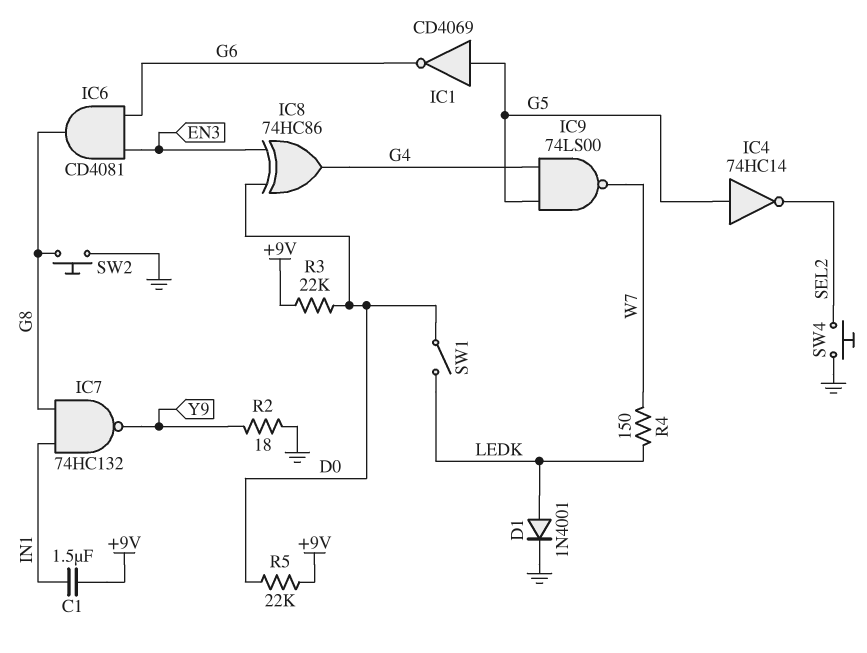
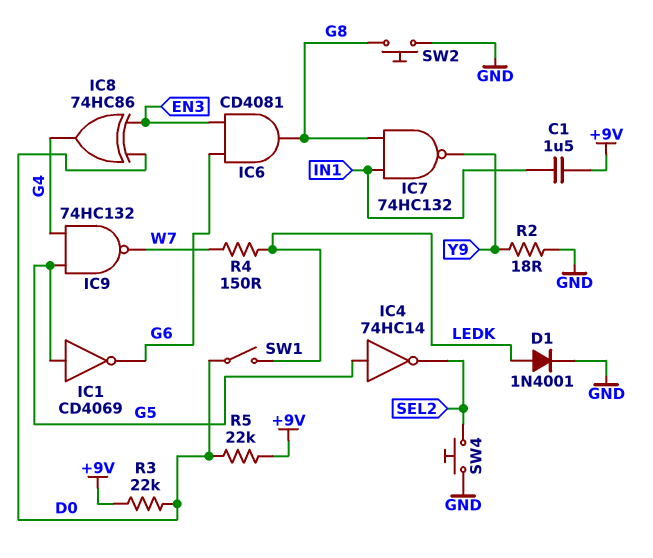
IC9: NAND 74LS00 (in G4, in G5, out W7) -> NAND 74HC132 (in G4, in G5, out W7)

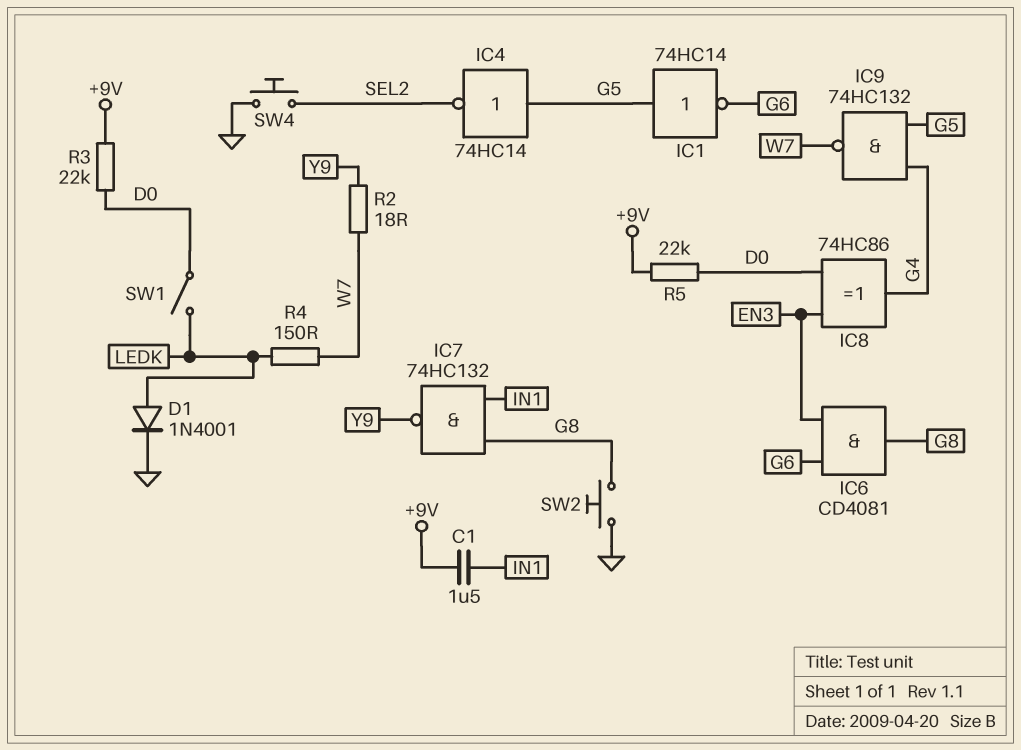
IC1: NOT CD4069 (in G5, out G6) -> NOT 74HC14 (in G5, out G6)
R2: 18 (GND, Y9) -> 18 (W7, Y9)

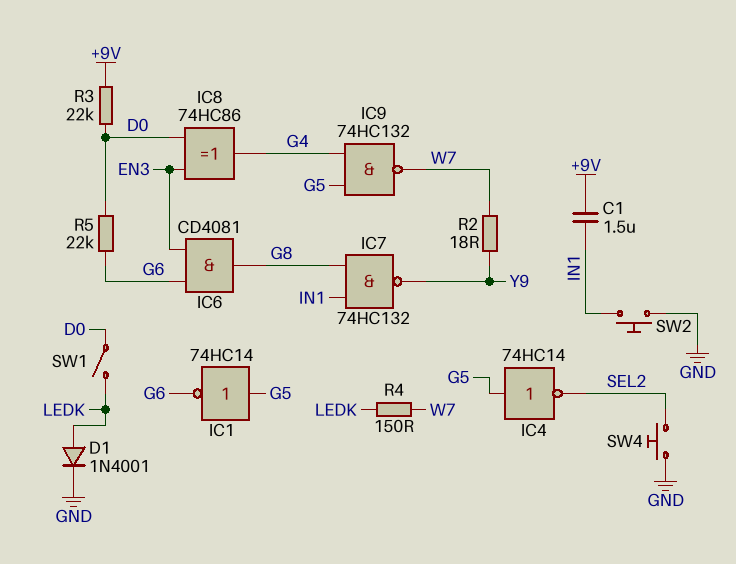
R5: 22k (+9V, D0) -> 22k (D0, G6)
SW2: button (G8, GND) -> button (GND, IN1)

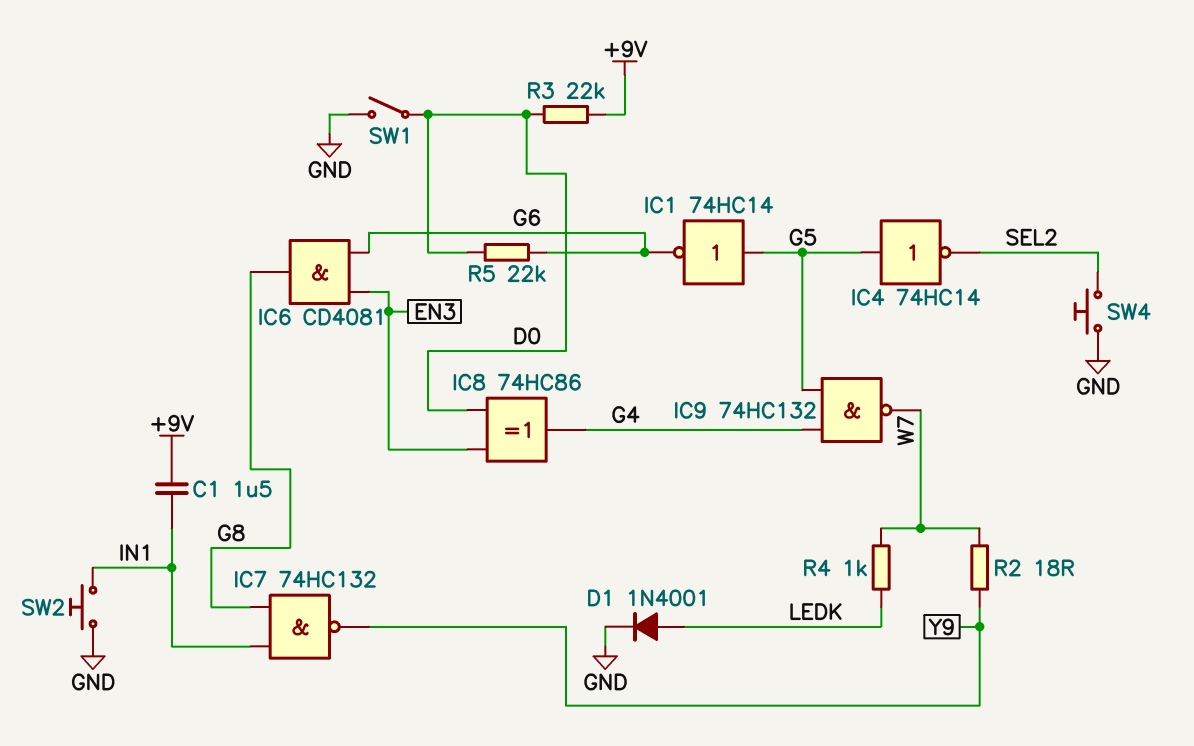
R4: 150 (LEDK, W7) -> 1k (LEDK, W7)
SW1: switch (D0, LEDK) -> switch (D0, GND)

